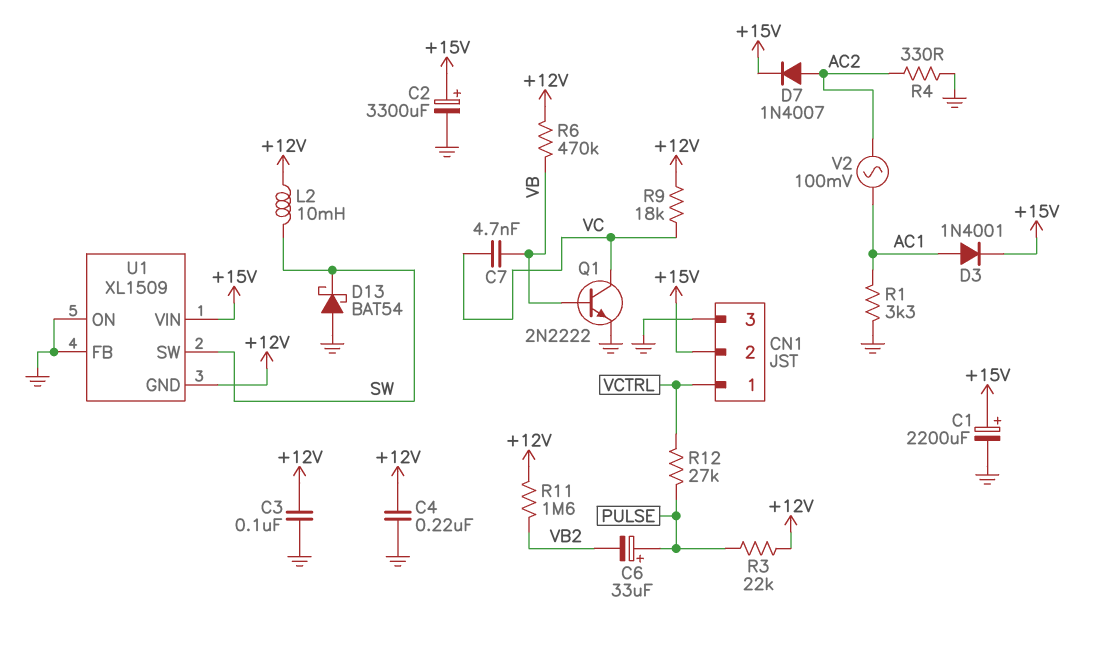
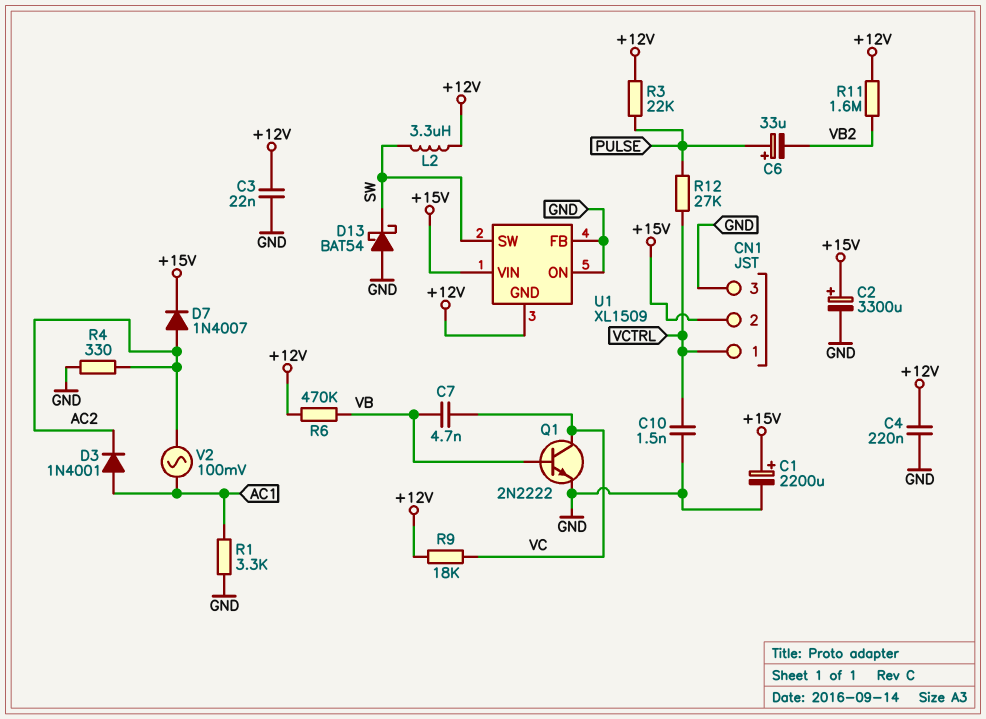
C3: 100nF (+12V, GND) -> 22nF (+12V, GND)
C10: none -> 1.5nF (GND, VCTRL)
D3: diode 1N4001 (A AC1, K +15V) -> diode 1N4001 (A AC1, K AC2)
L2: 10mH (+12V, SW) -> 3.3uH (+12V, SW)

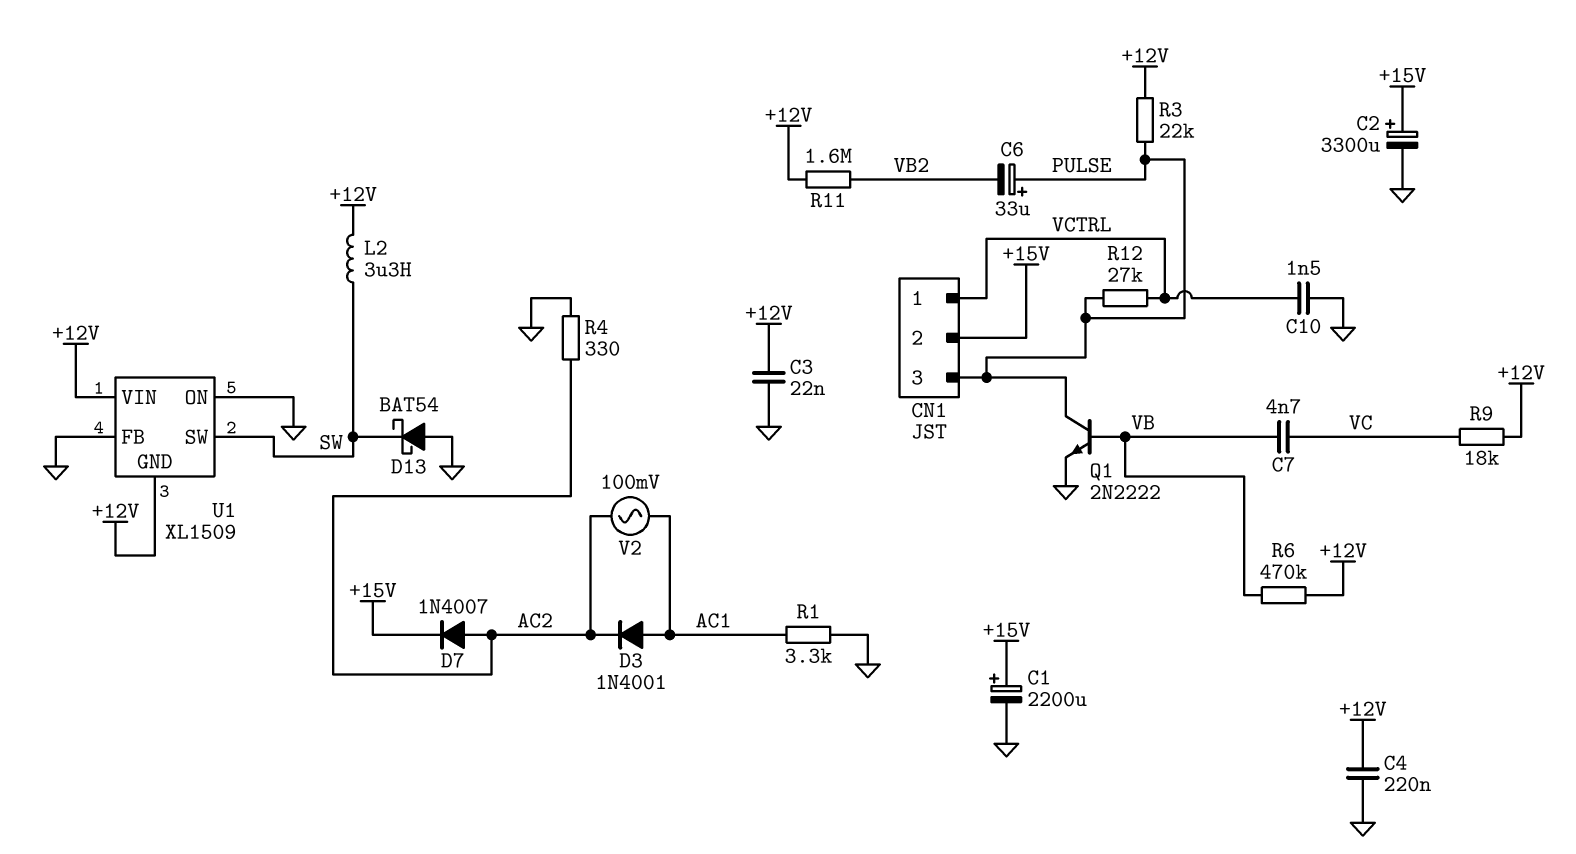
CN1 pin 3: GND -> PULSE
Q1: NPN 2N2222 (B VB, C VC, E GND) -> NPN 2N2222 (B VB, C PULSE, E GND)
U1 pin VIN: +15V -> +12V

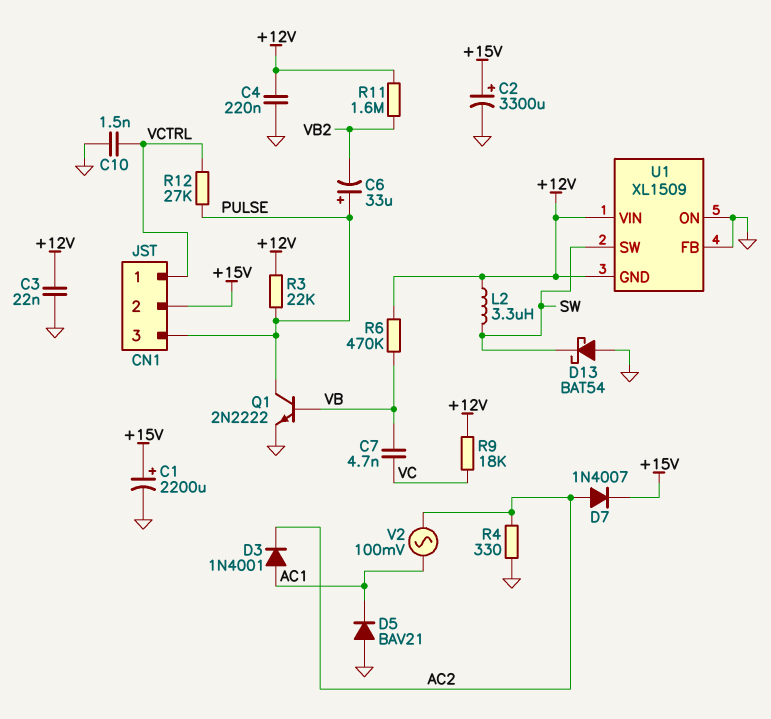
D5: none -> diode BAV21 (A GND, K AC1)
R1: 3.3k (AC1, GND) -> none

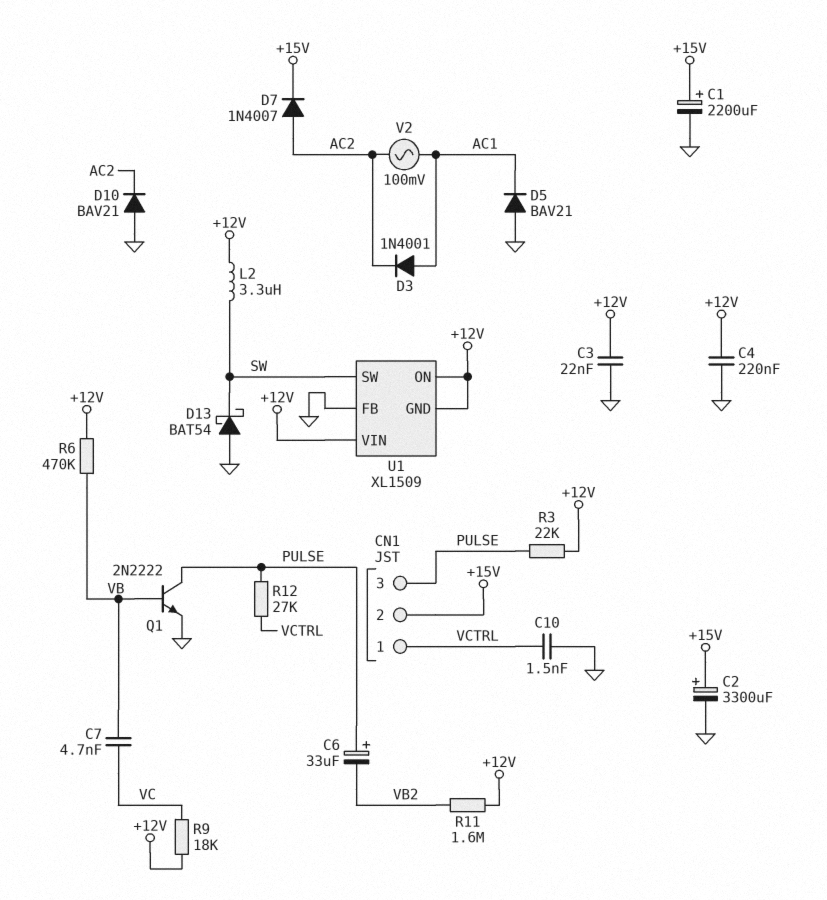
D10: none -> diode BAV21 (A GND, K AC2)
R4: 330 (AC2, GND) -> none
U1 pin ON: GND -> +12V

